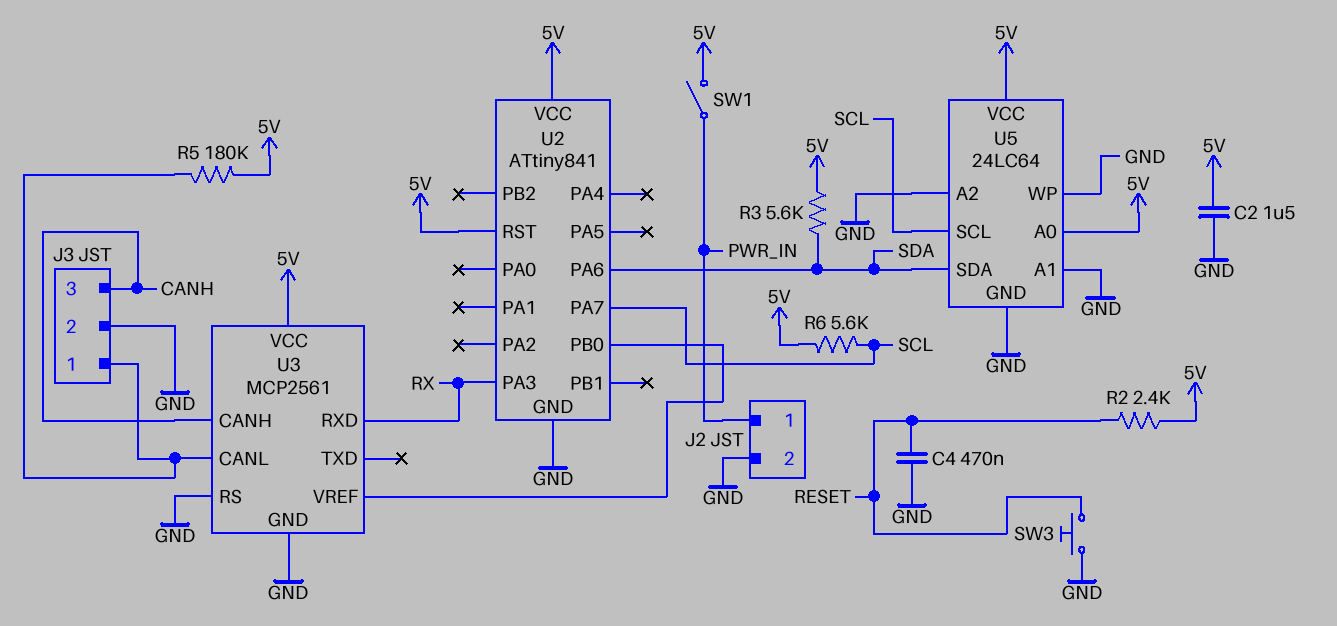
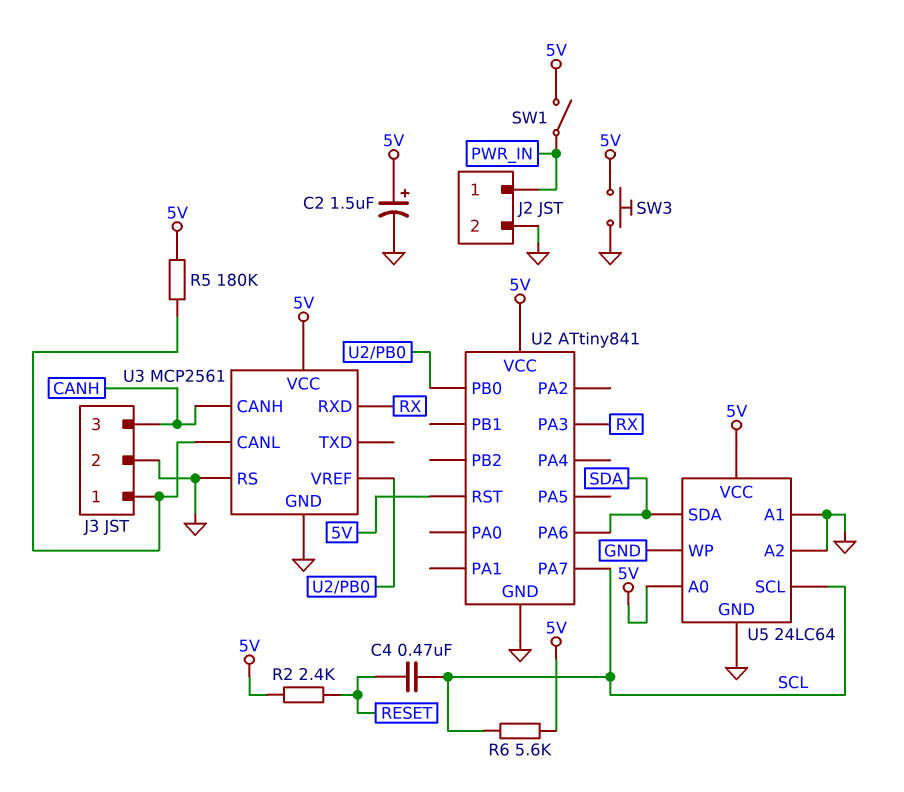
C2: 1.5uF (5V, GND) -> 1.5uF (plus 5V, minus GND)
C4: 470nF (GND, RESET) -> 470nF (RESET, SCL)
R3: 5.6k (5V, SDA) -> none
SW3: button (GND, RESET) -> button (5V, GND)

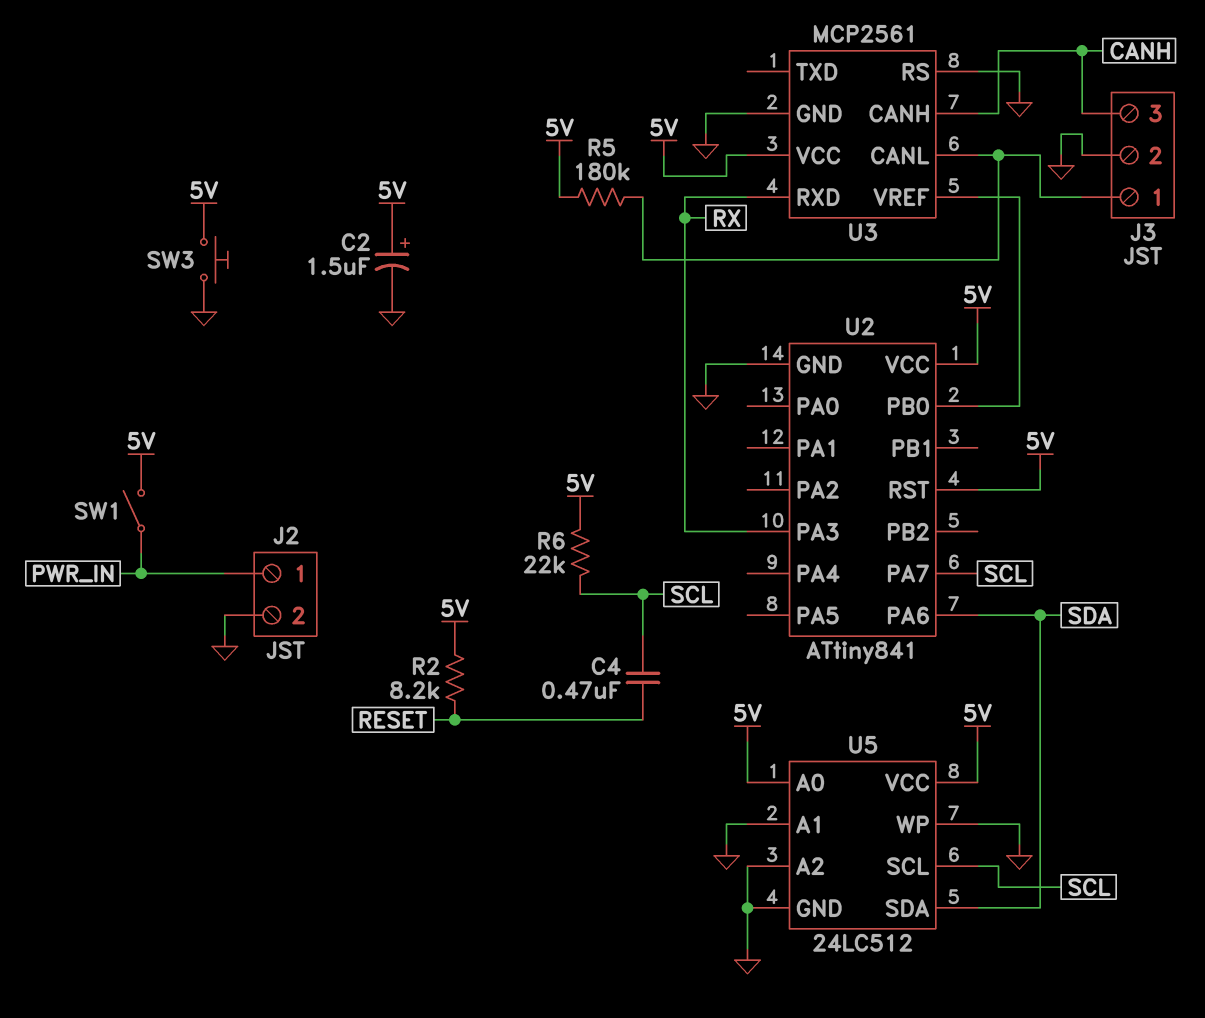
R2: 2.4k (5V, RESET) -> 8.2k (5V, RESET)
R6: 5.6k (5V, SCL) -> 22k (5V, SCL)
U5: 24LC64 -> 24LC512

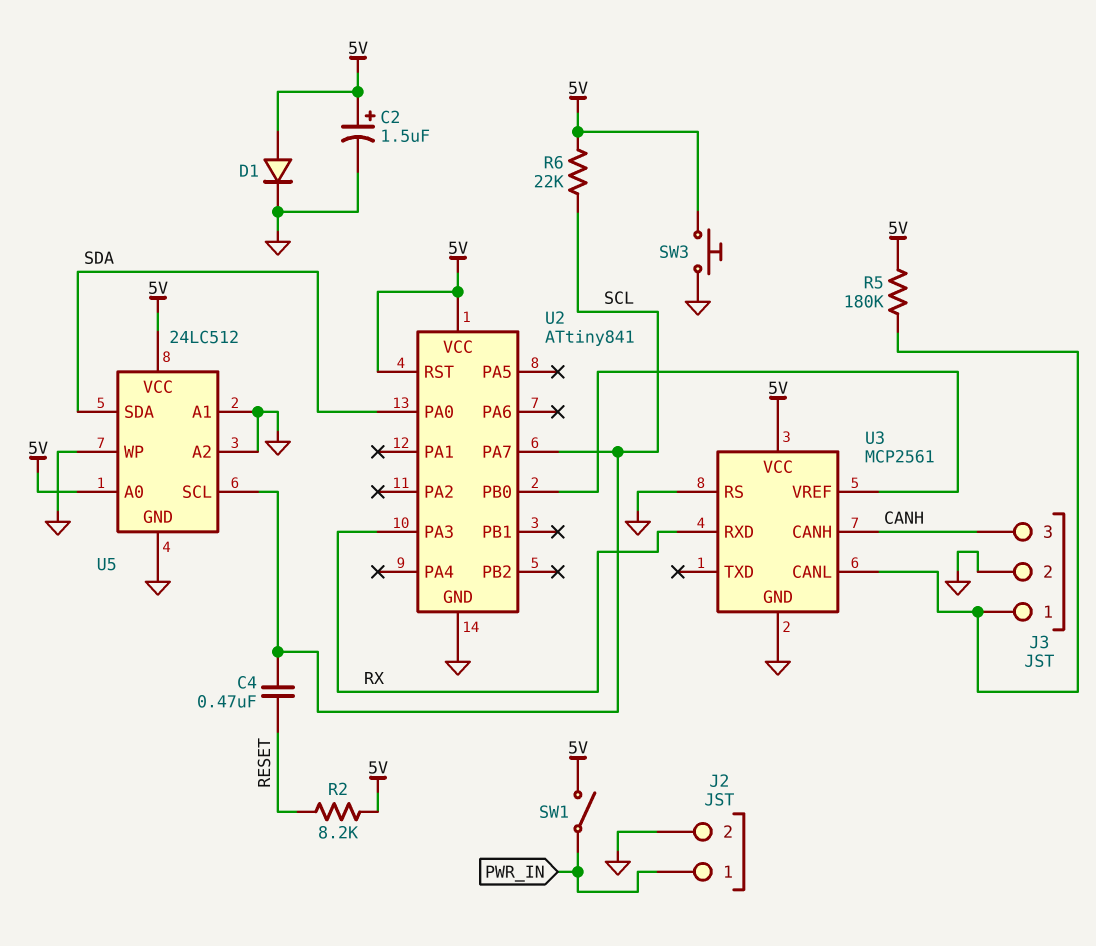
D1: none -> diode (A 5V, K GND)
U2 pin PA0: none -> SDA
U2 pin PA6: SDA -> none

